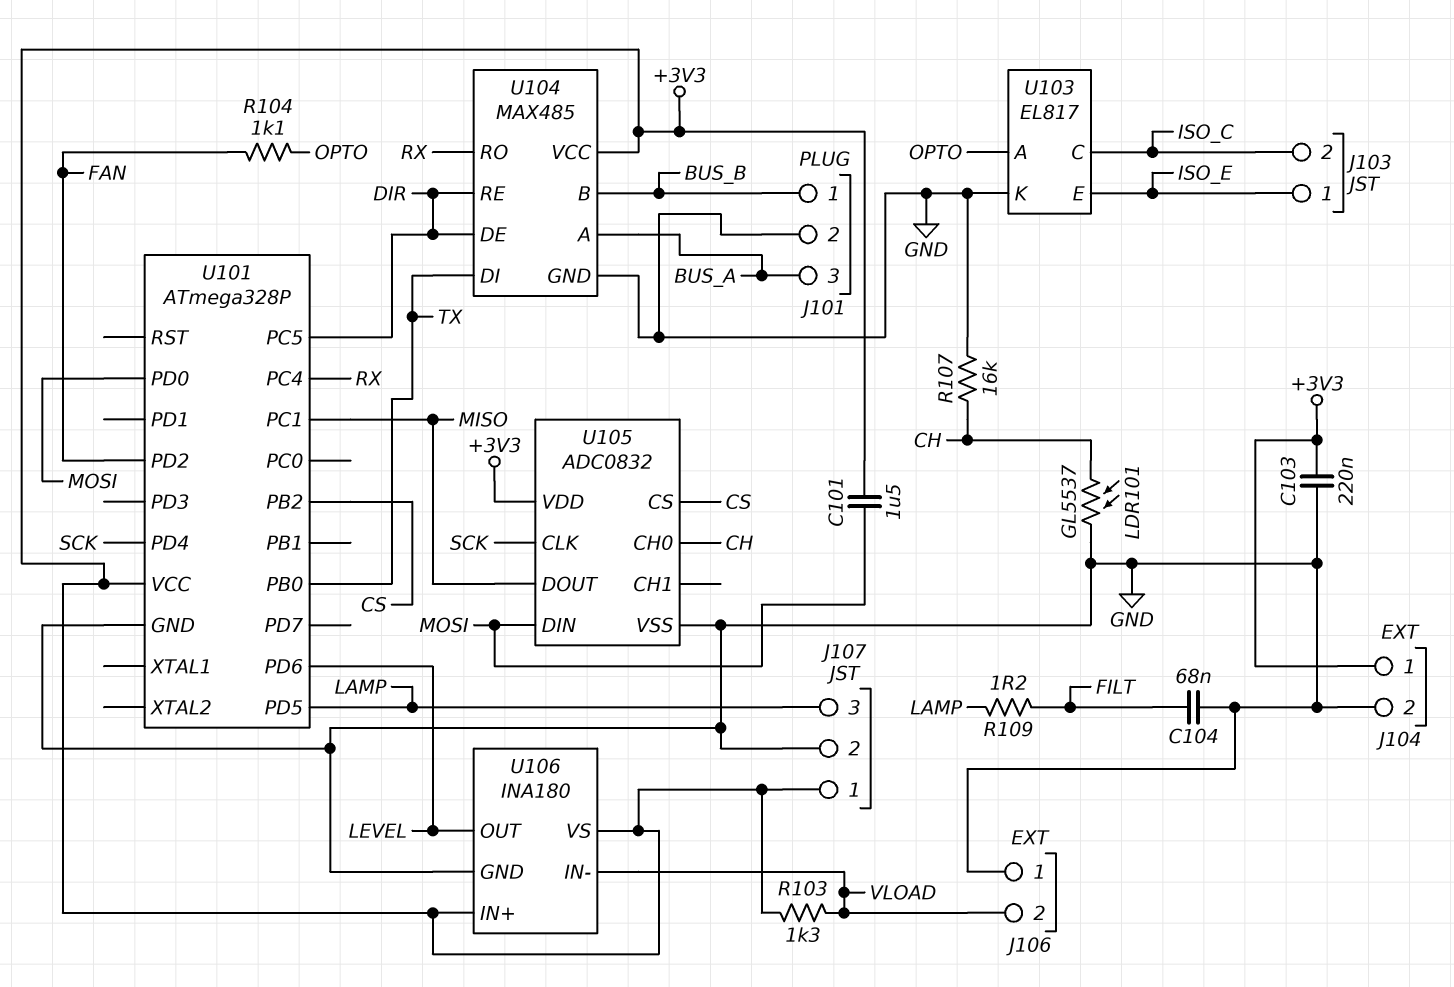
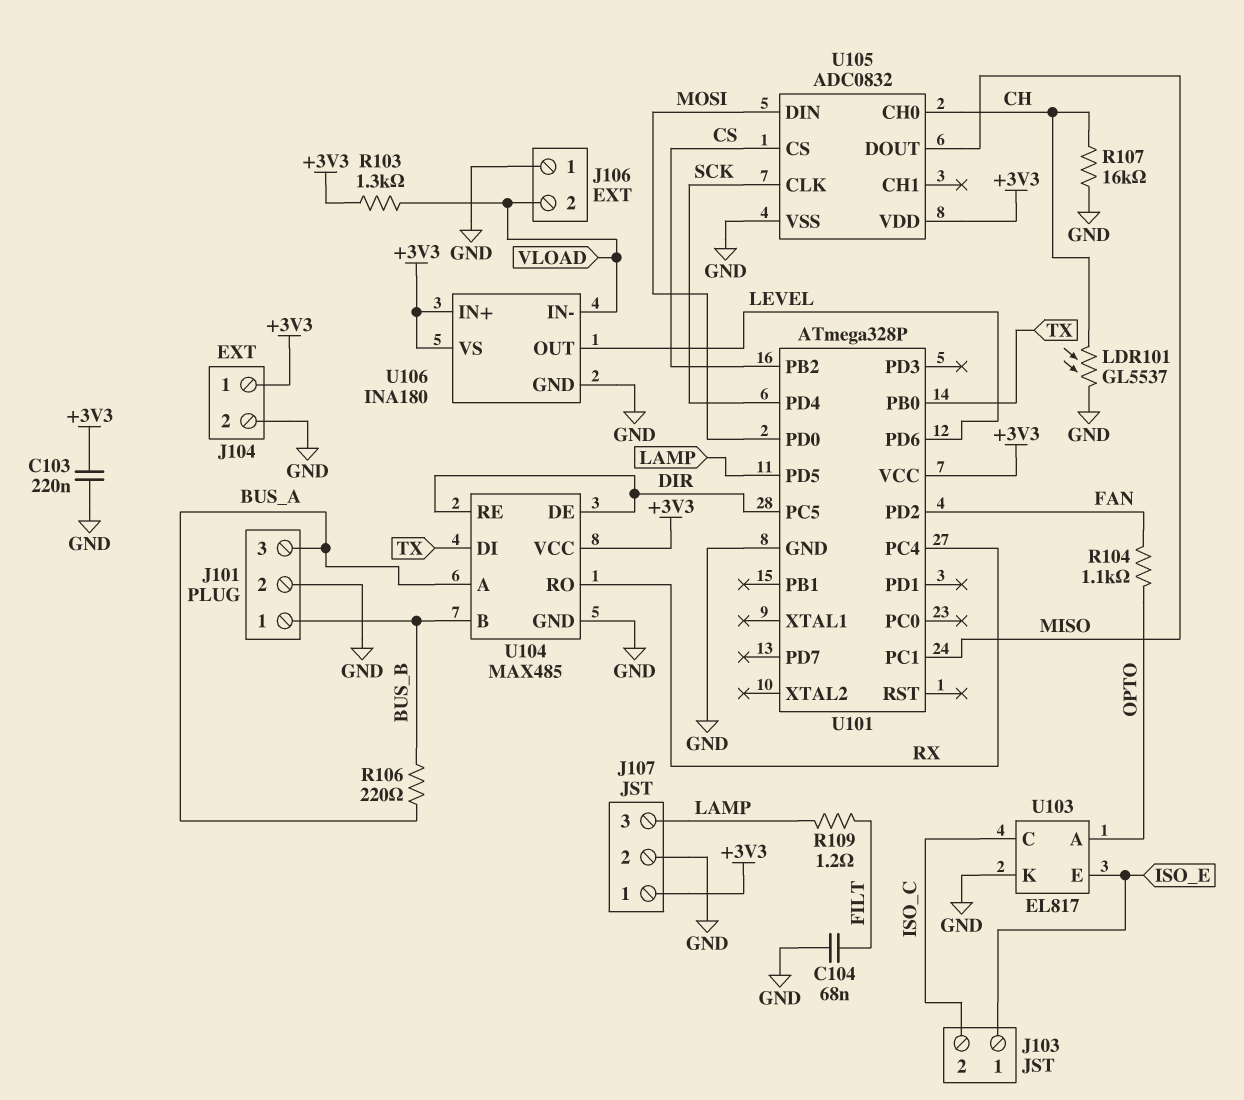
C101: 1.5uF (+3V3, MOSI) -> none
R106: none -> 220 (BUS_A, BUS_B)

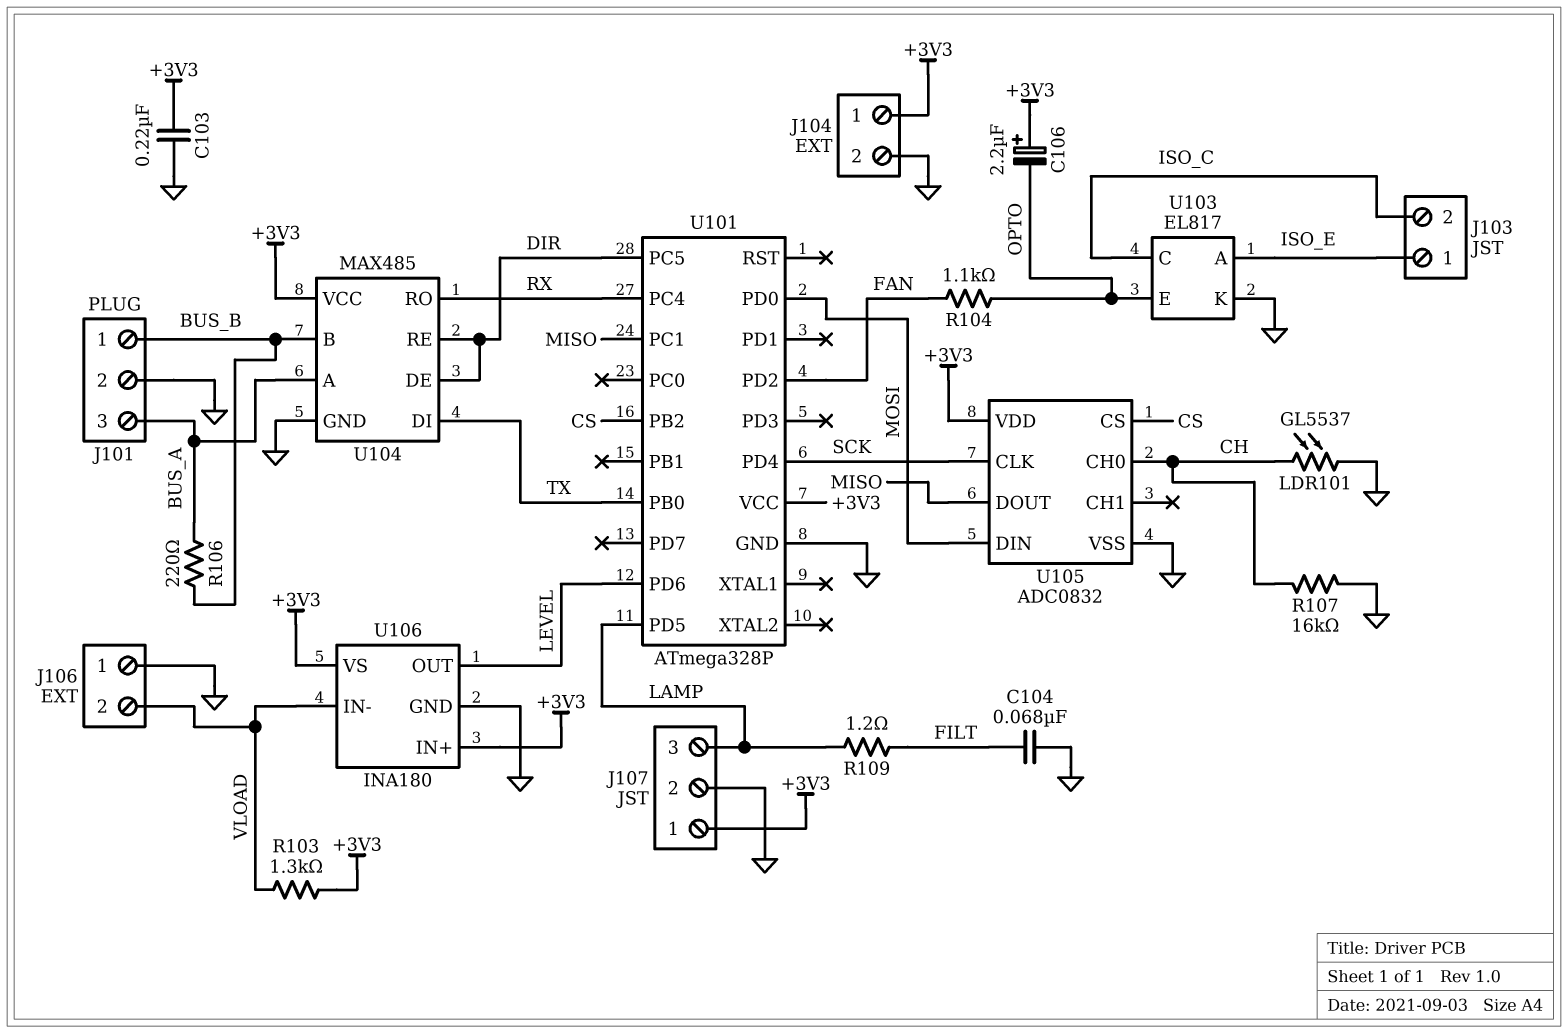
C106: none -> 2.2uF (plus +3V3, minus OPTO)
U103 pin A: OPTO -> ISO_E
U103 pin E: ISO_E -> OPTO

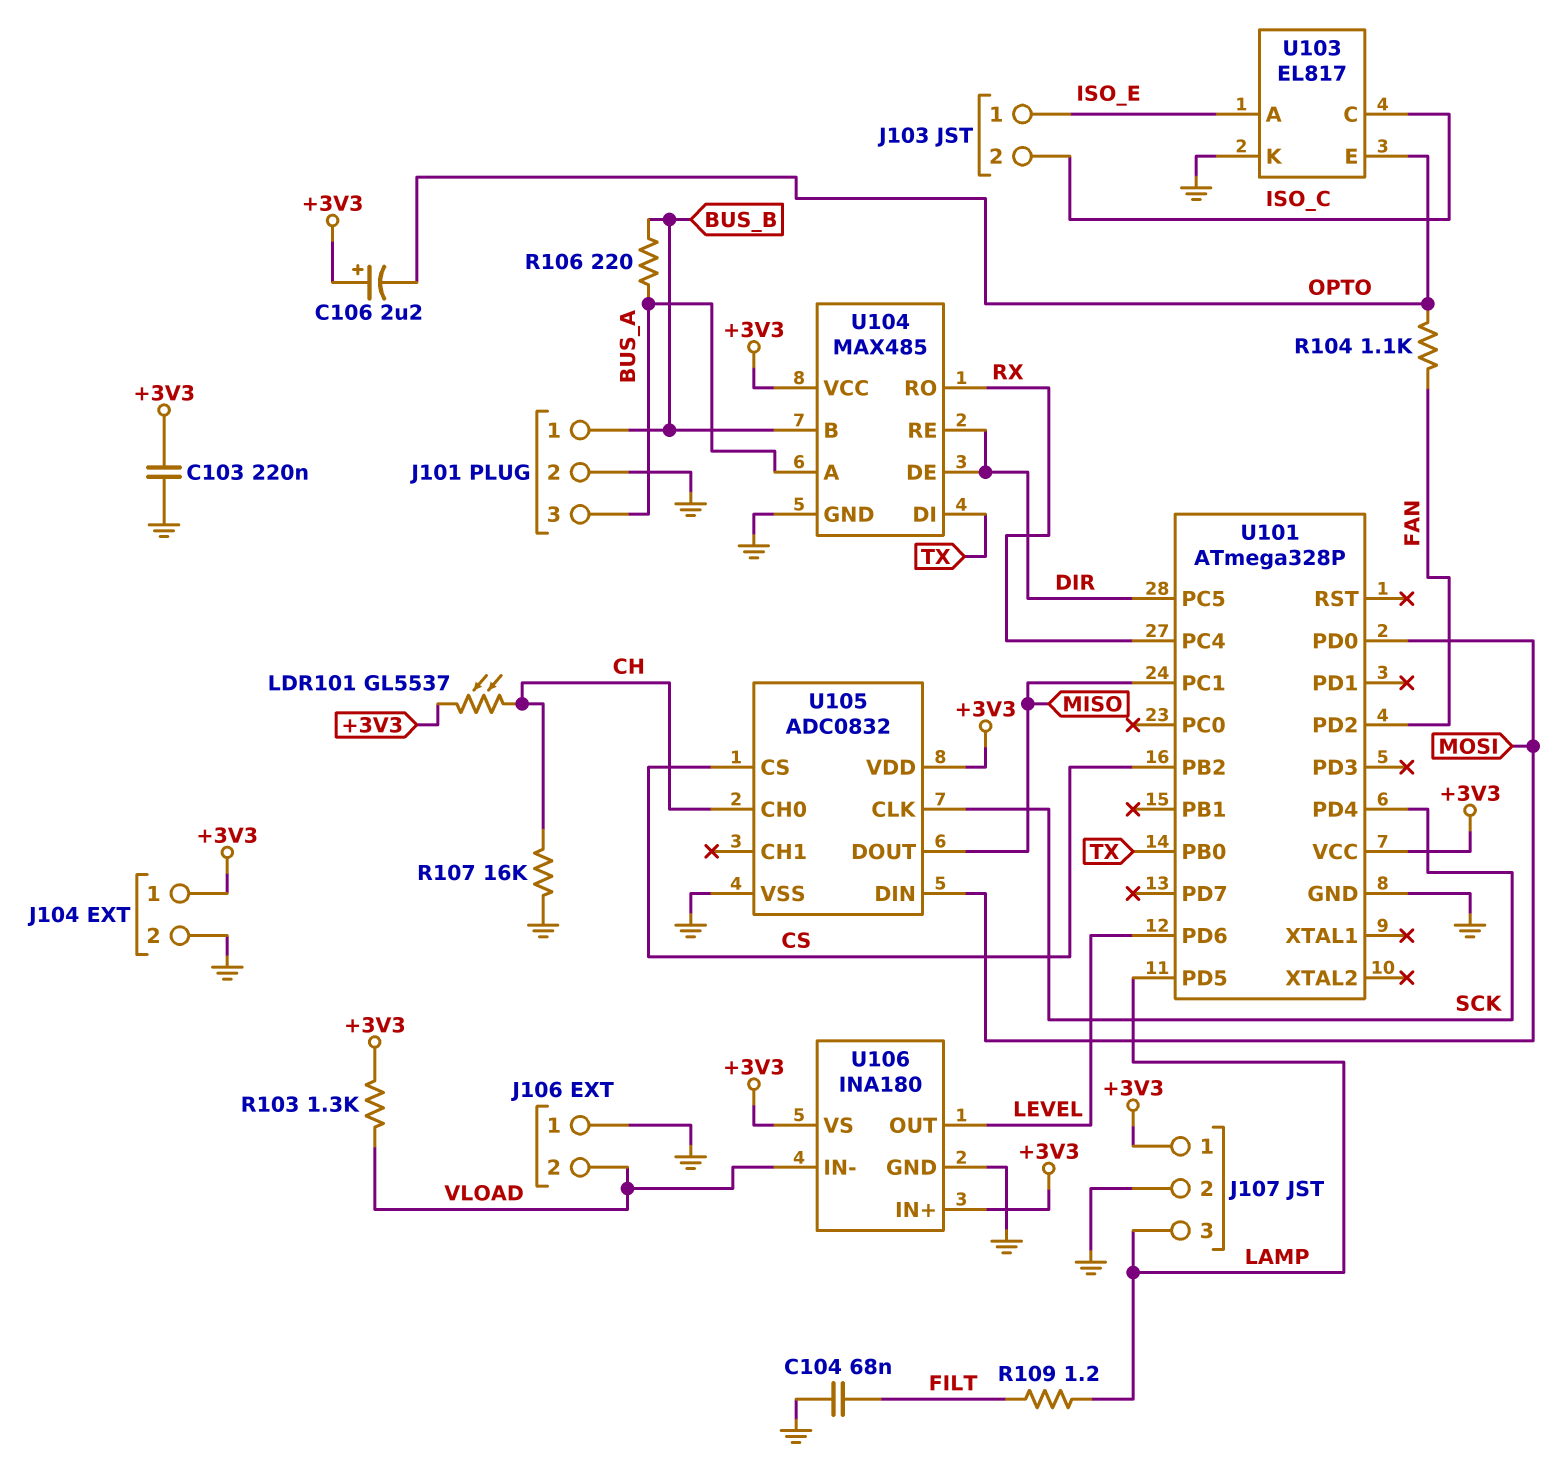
LDR101: GL5537 (CH, GND) -> GL5537 (+3V3, CH)

